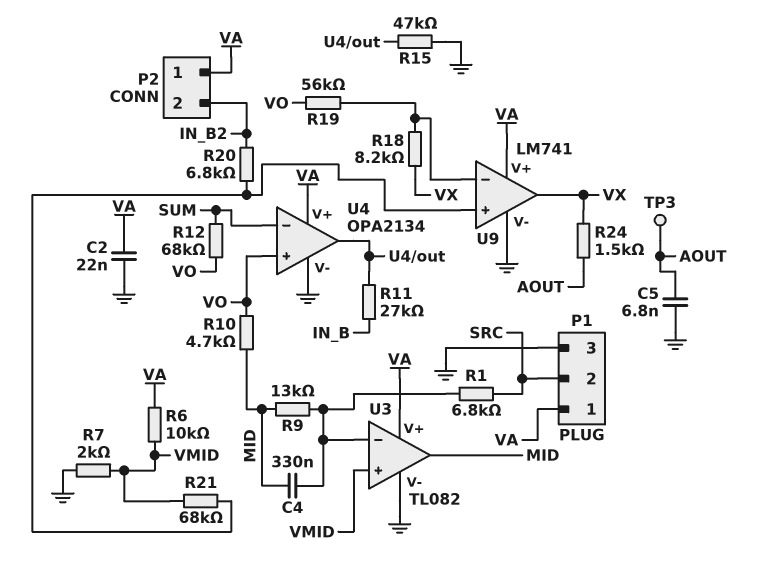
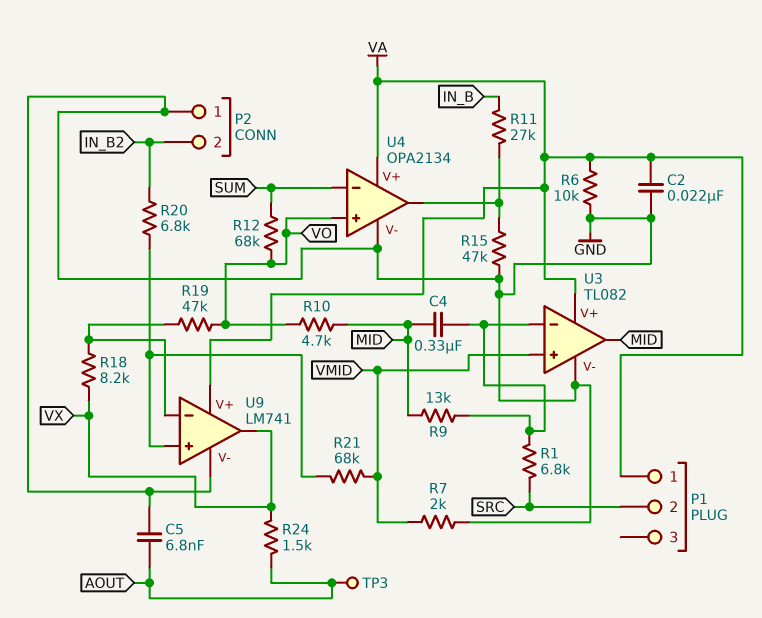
P1 pin 3: GND -> none
P2 pin 1: VA -> GND
R6: 10k (VA, VMID) -> 10k (GND, VA)
R19: 56k (U9/in-, VO) -> 47k (U9/in-, VO)

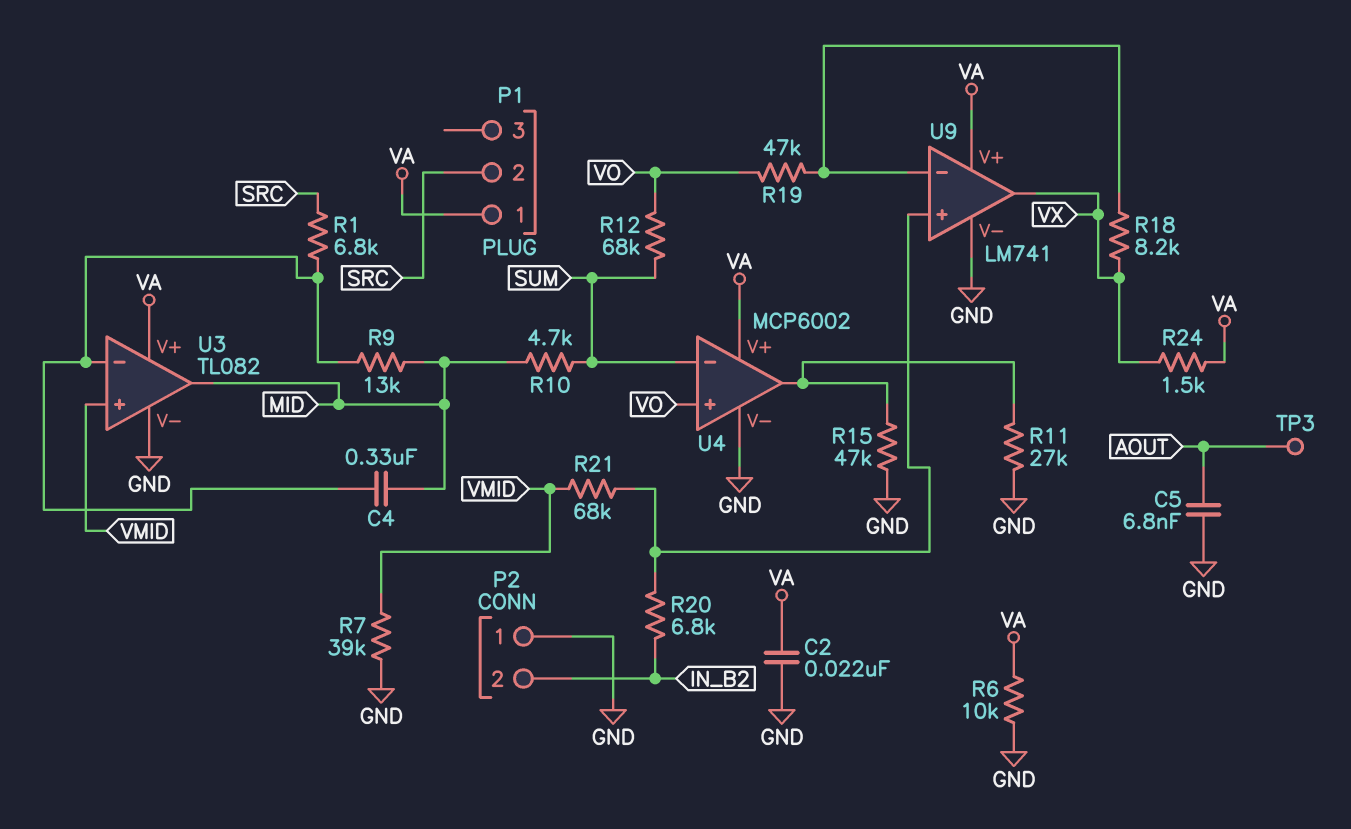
R7: 2k (GND, VMID) -> 39k (GND, VMID)
R10: 4.7k (MID, VO) -> 4.7k (MID, SUM)
R11: 27k (IN_B, U4/out) -> 27k (GND, U4/out)
R24: 1.5k (AOUT, VX) -> 1.5k (VA, VX)
U4: OPA2134 -> MCP6002

